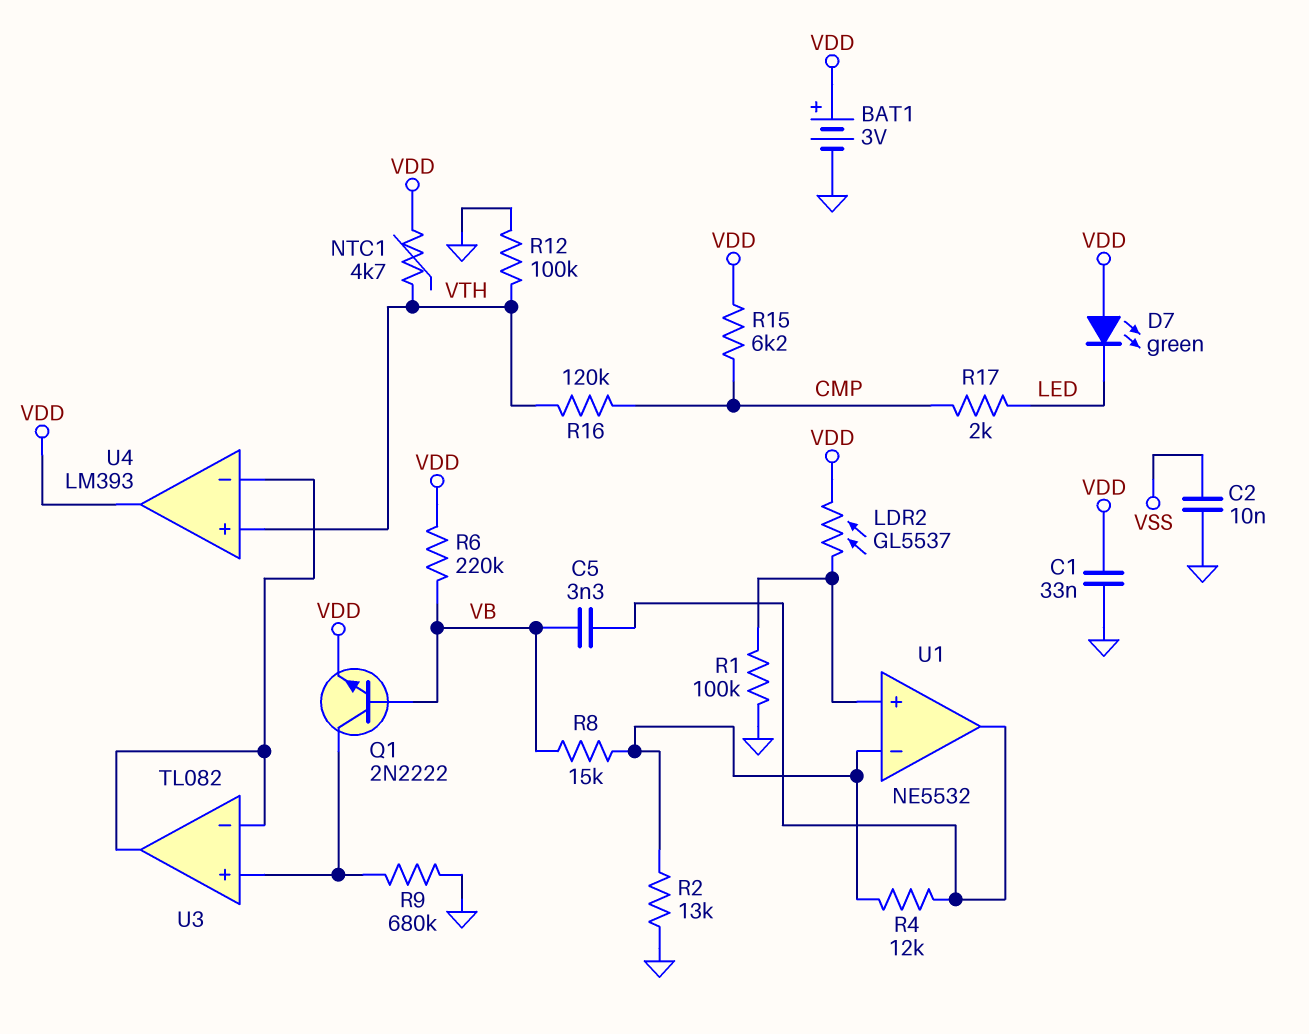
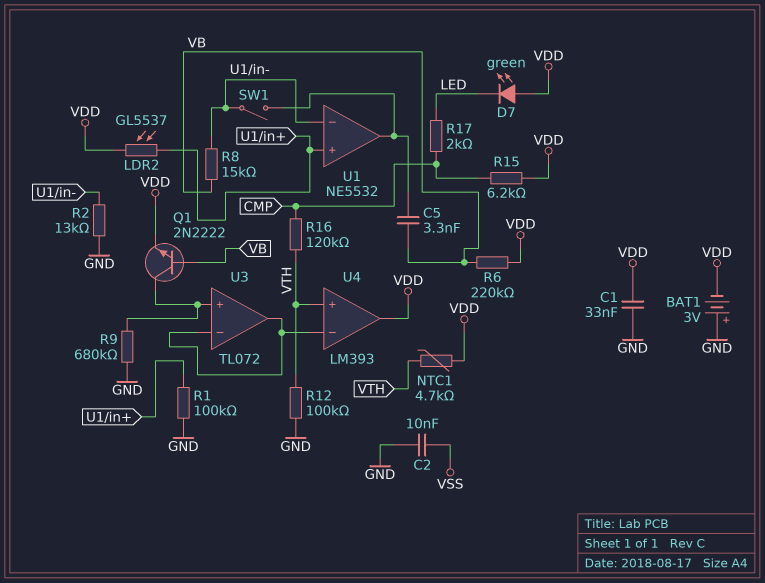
BAT1: 3V (plus VDD, minus GND) -> 3V (plus GND, minus VDD)
R4: 12k (U1/in-, U1/out) -> none
SW1: none -> switch (U1/in-, U1/out)
U3: TL082 -> TL072

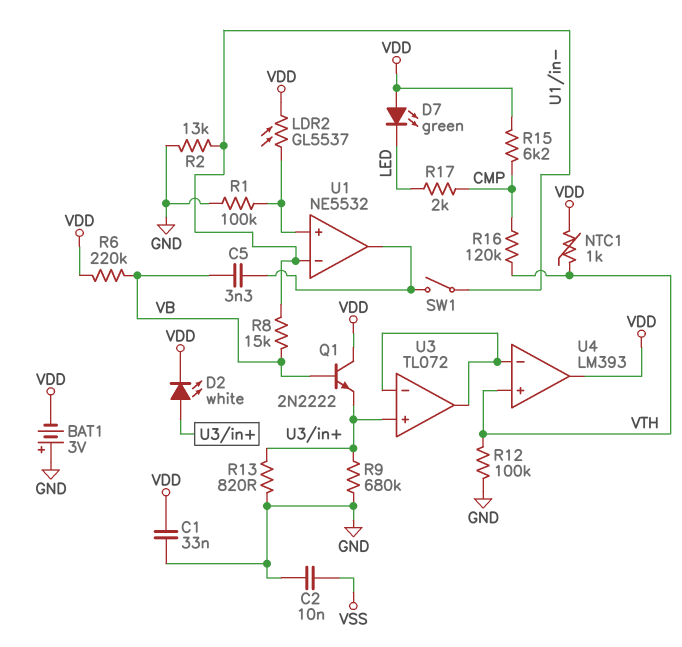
D2: none -> LED white (A U3/in+, K VDD)
NTC1: 4.7k (VDD, VTH) -> 1k (VDD, VTH)
Q1: NPN 2N2222 (B VB, C U3/in+, E VDD) -> NPN 2N2222 (B VB, C VDD, E U3/in+)
R13: none -> 820 (GND, U3/in+)

